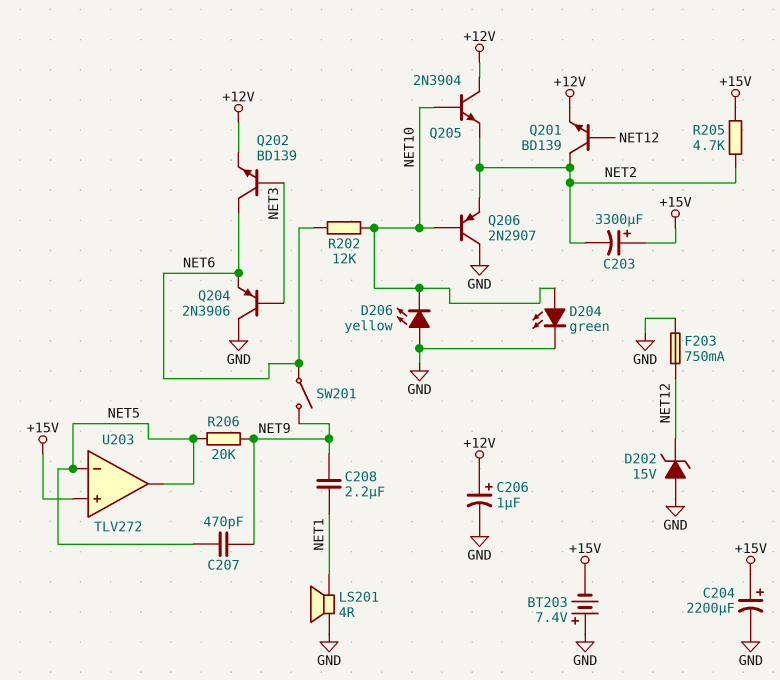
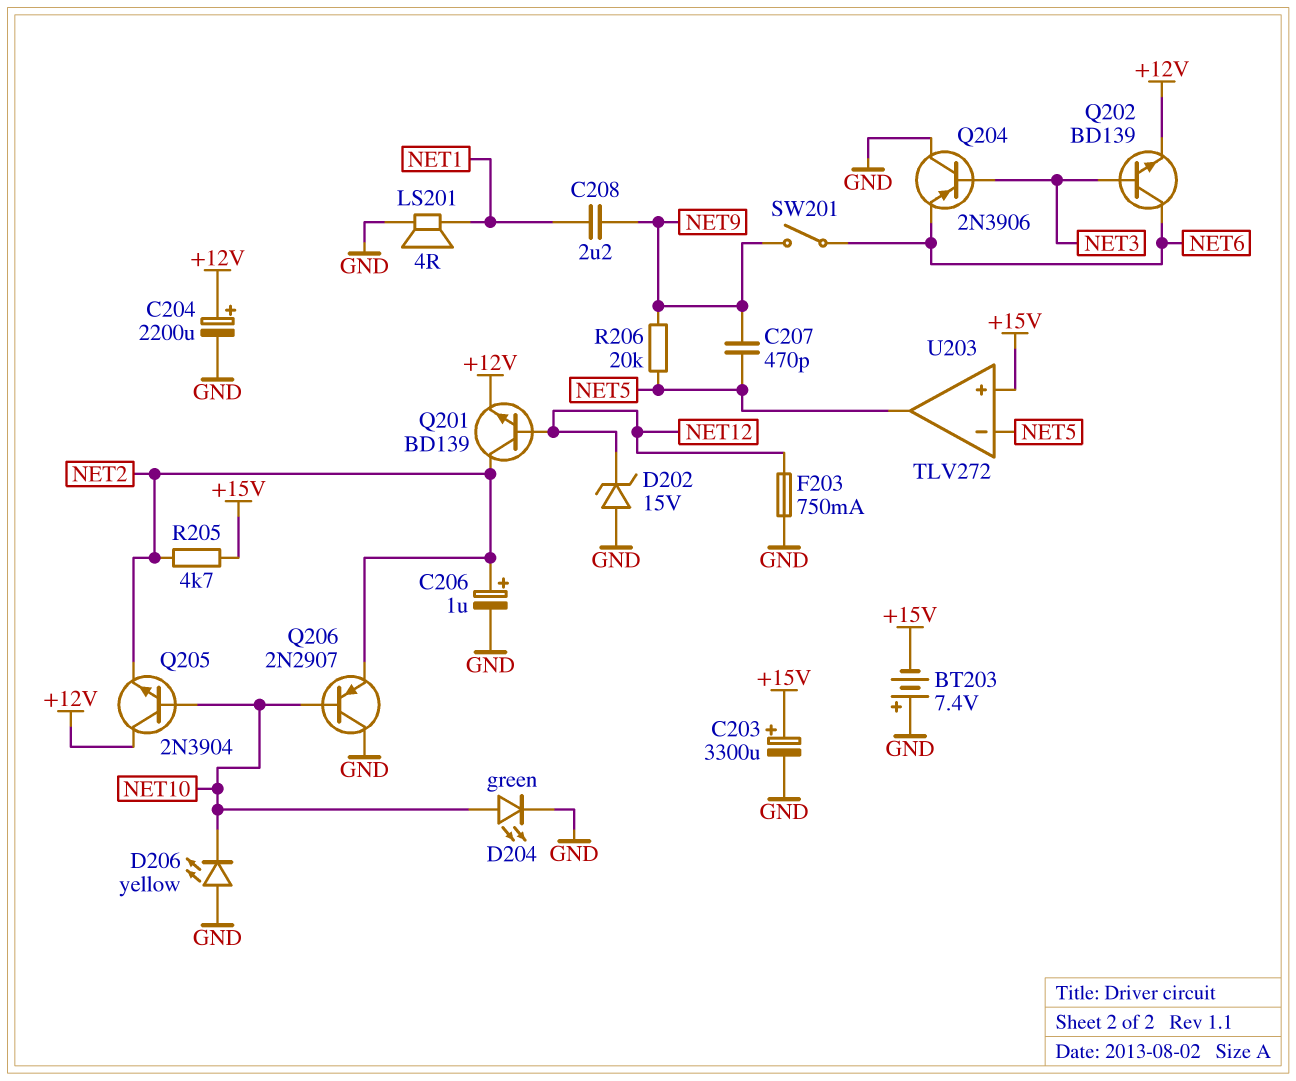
C203: 3300uF (plus +15V, minus NET2) -> 3300uF (plus +15V, minus GND)
C204: 2200uF (plus +15V, minus GND) -> 2200uF (plus +12V, minus GND)
C206: 1uF (plus +12V, minus GND) -> 1uF (plus NET2, minus GND)
R202: 12k (NET6, NET10) -> none

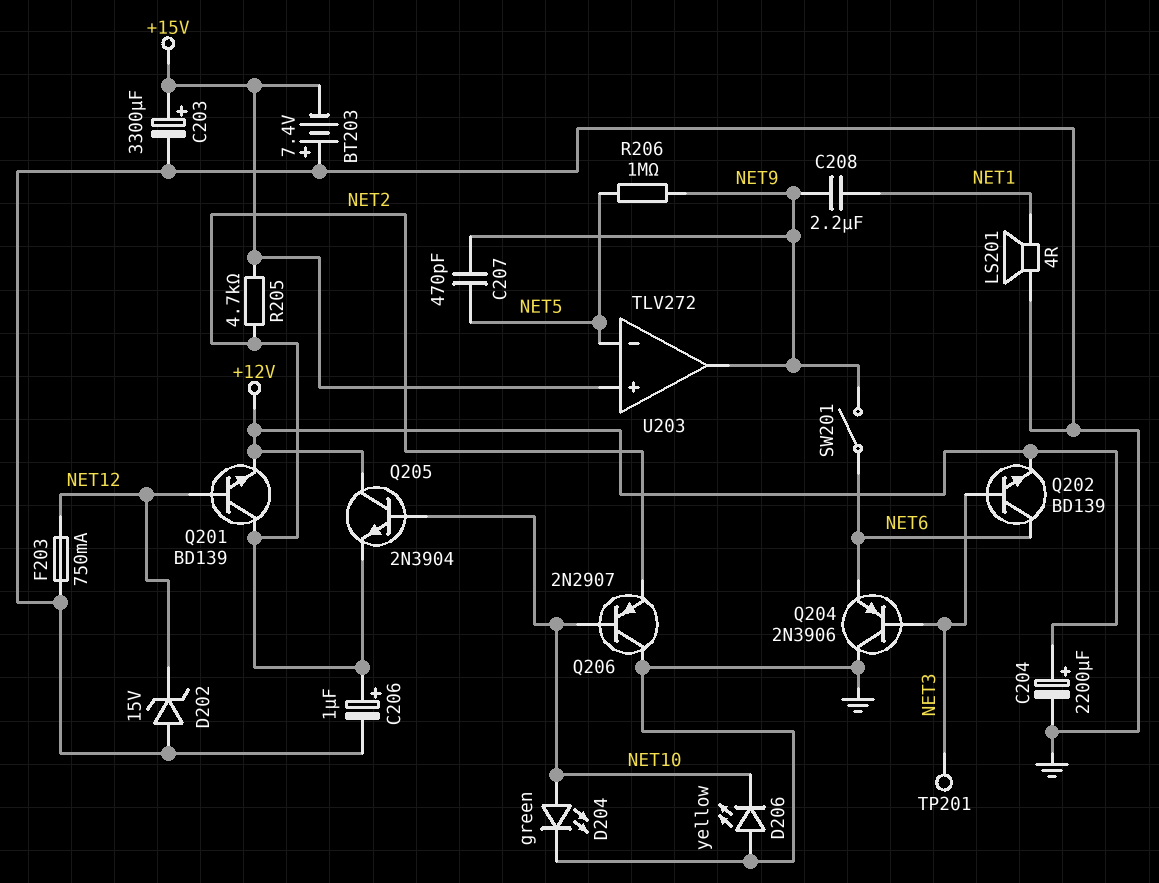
R206: 20k (NET5, NET9) -> 1M (NET5, NET9)
TP201: none -> test point (NET3)
U203 pin out: NET5 -> NET9

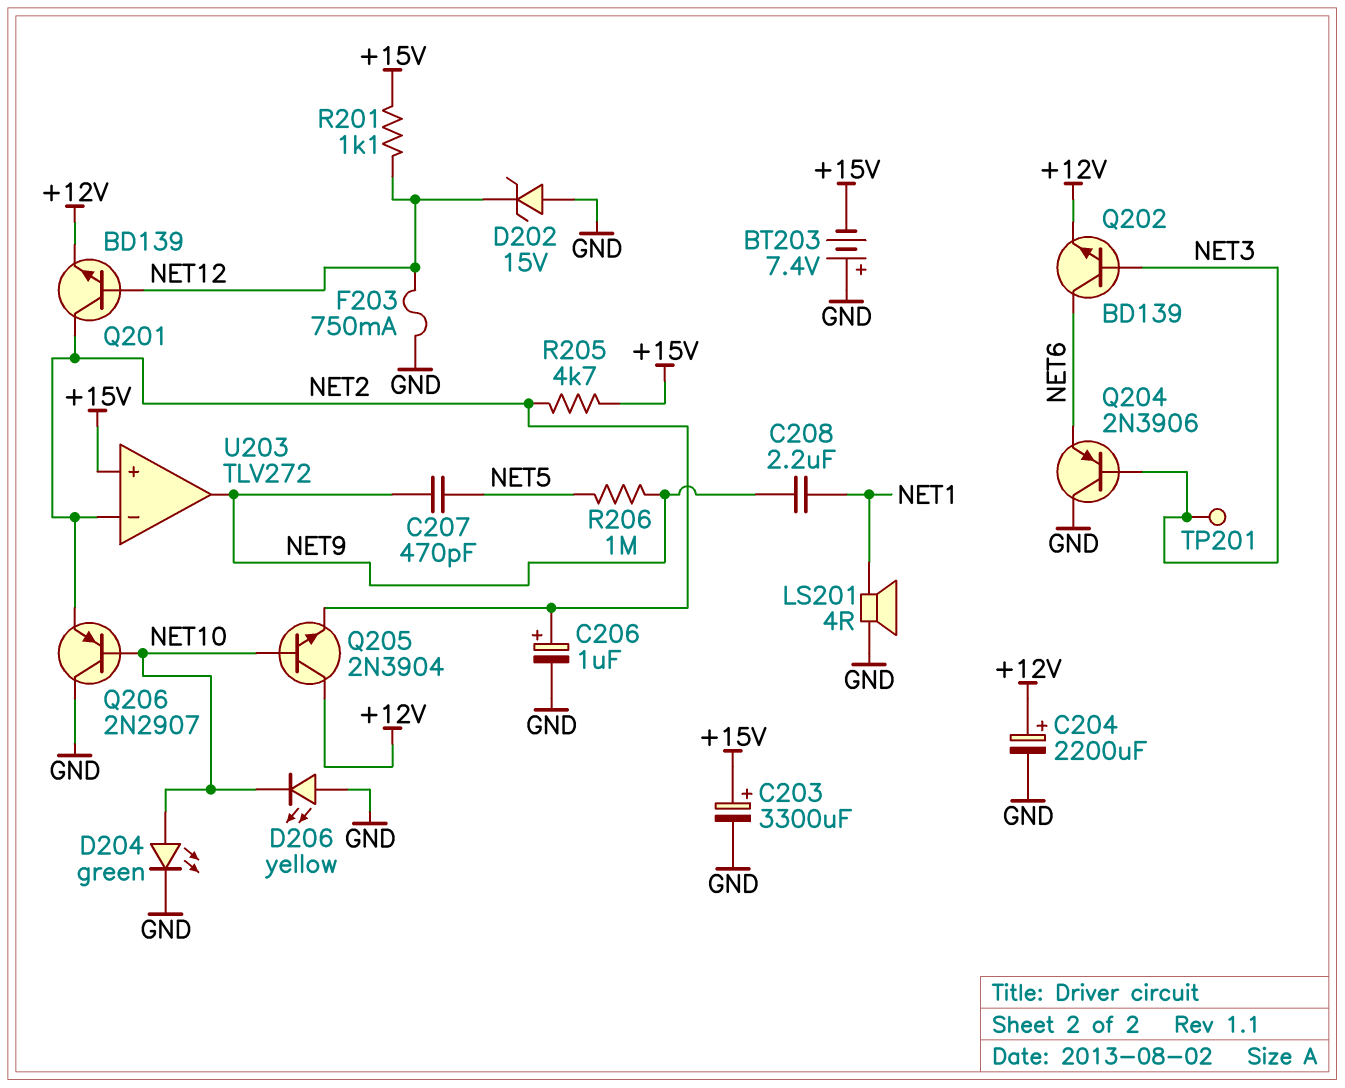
R201: none -> 1.1k (+15V, NET12)
SW201: switch (NET6, NET9) -> none
U203 pin in-: NET5 -> NET2

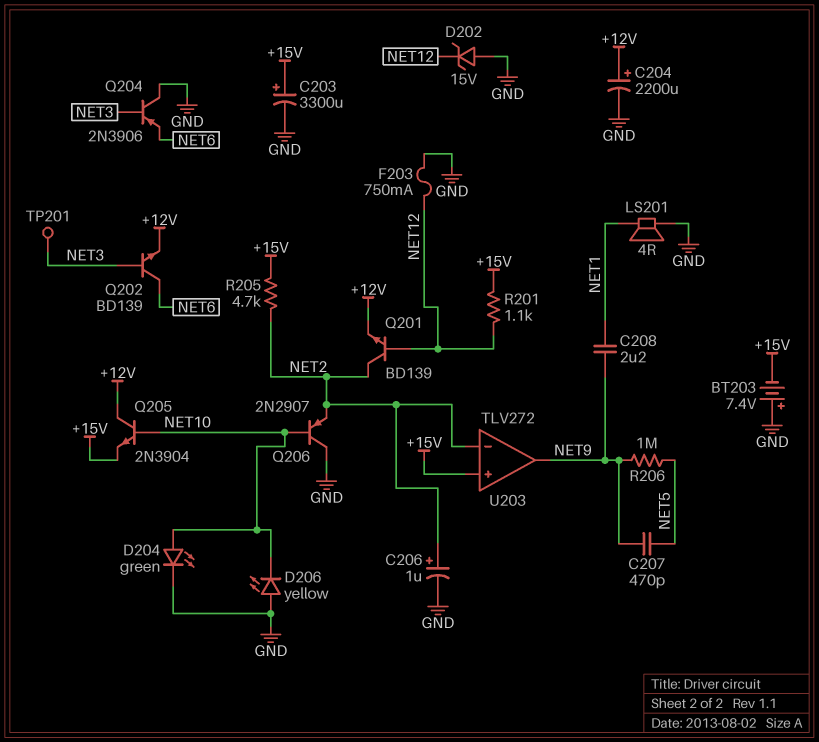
Q205: NPN 2N3904 (B NET10, C +12V, E NET2) -> NPN 2N3904 (B NET10, C +12V, E +15V)

